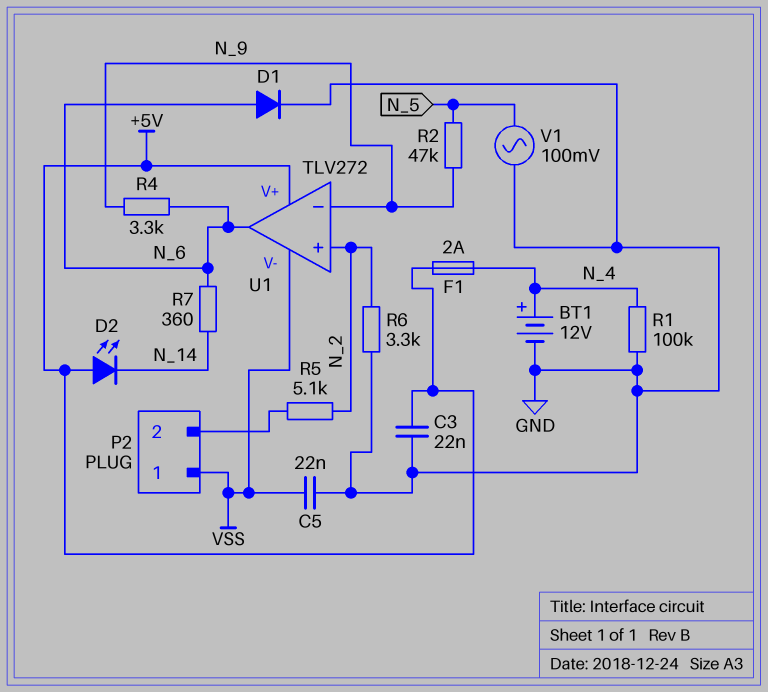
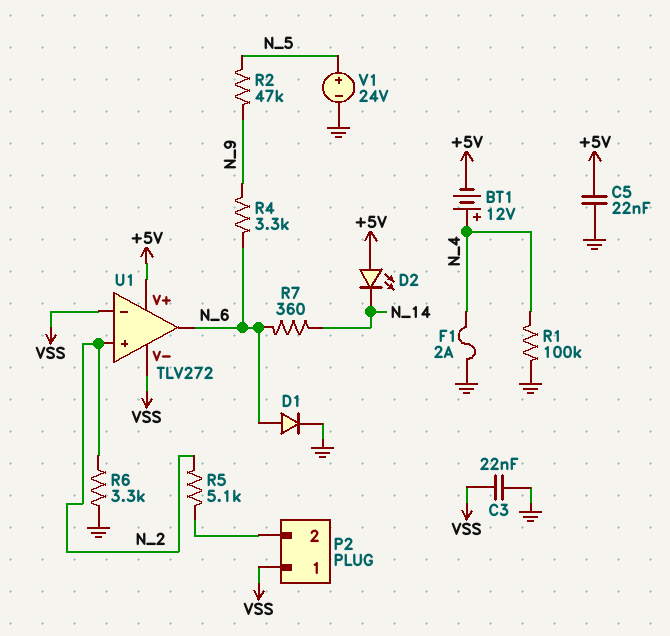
BT1: 12V (plus N_4, minus GND) -> 12V (plus N_4, minus +5V)
C3: 22nF (+5V, GND) -> 22nF (GND, VSS)
C5: 22nF (GND, VSS) -> 22nF (+5V, GND)
F1: 2A (+5V, N_4) -> 2A (GND, N_4)
U1 pin in-: N_9 -> VSS
V1: AC 100mV (GND, N_5) -> 24V (plus N_5, minus GND)

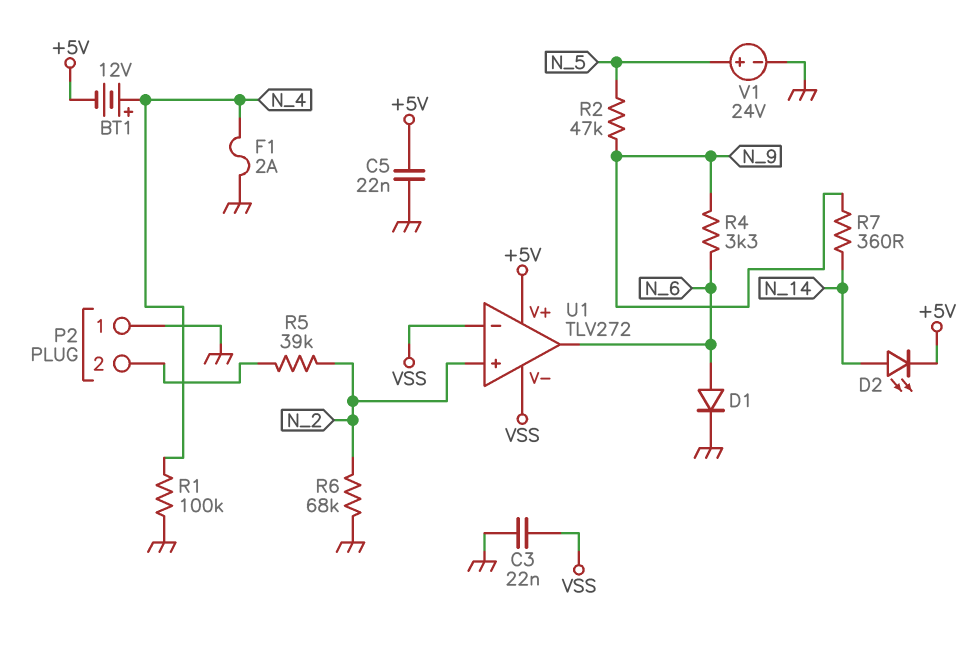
D2: LED (A +5V, K N_14) -> LED (A N_14, K +5V)
P2 pin 1: VSS -> GND
R5: 5.1k (N_2, P2/2) -> 39k (N_2, P2/2)
R6: 3.3k (GND, N_2) -> 68k (GND, N_2)
R7: 360 (N_6, N_14) -> 360 (N_9, N_14)

